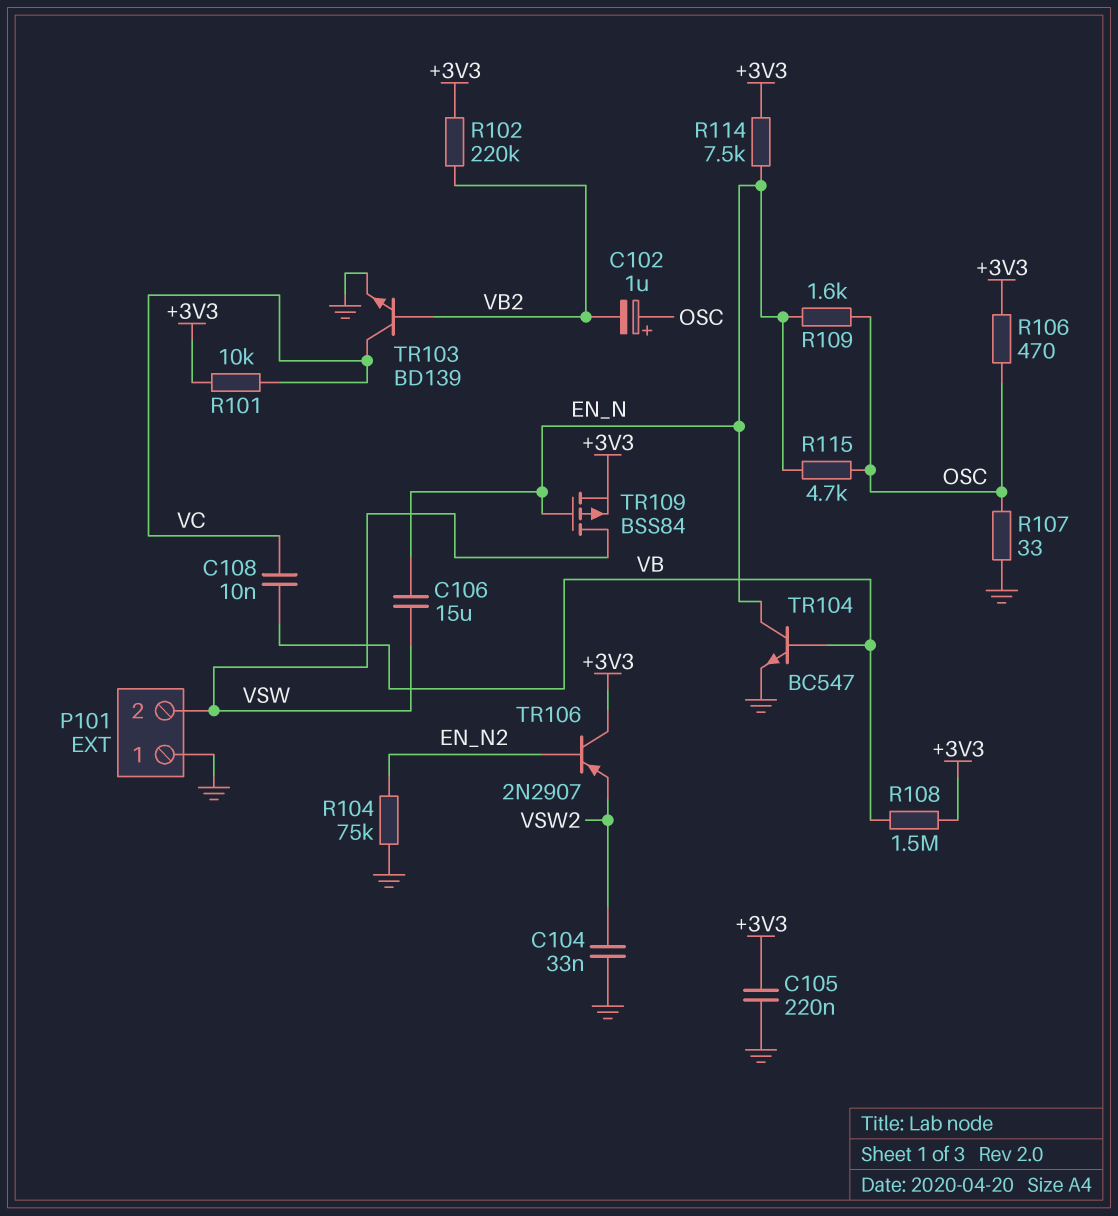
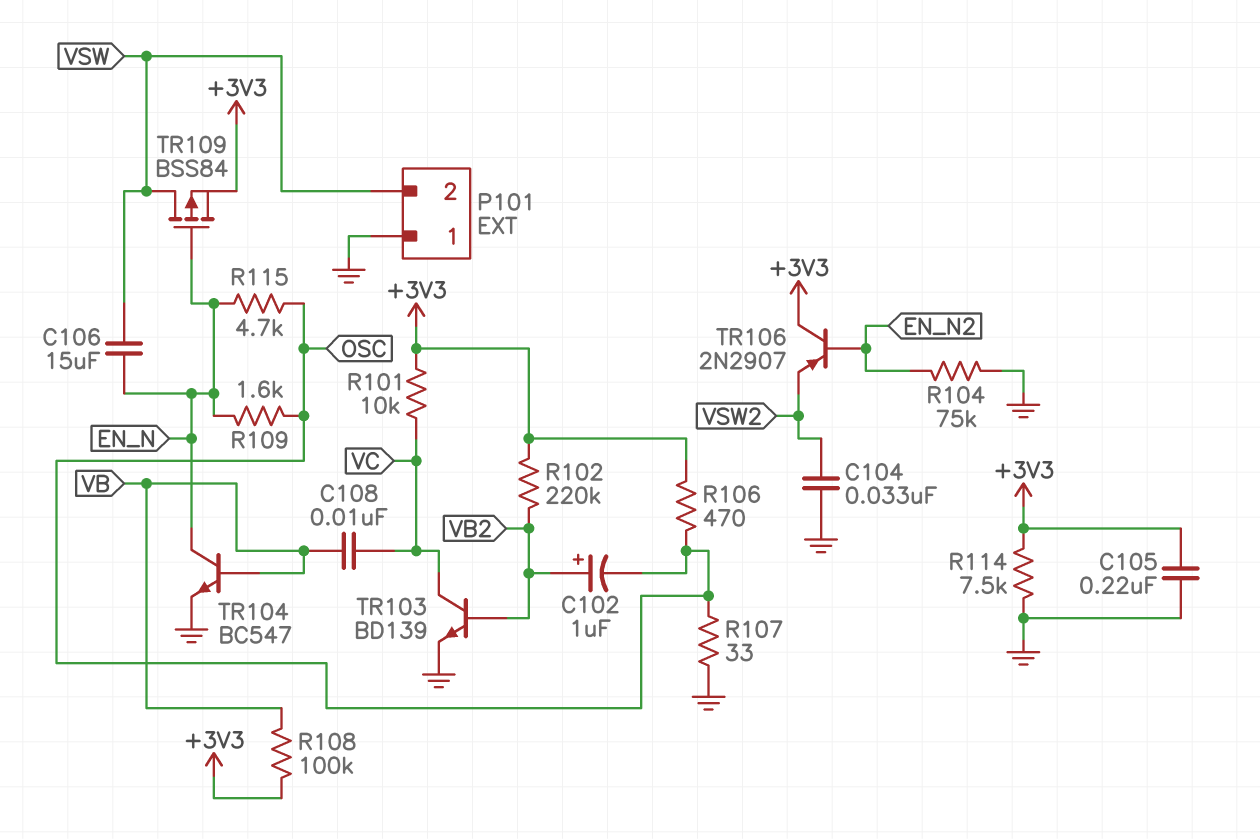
C102: 1uF (plus OSC, minus VB2) -> 1uF (plus VB2, minus OSC)
R108: 1.5M (+3V3, VB) -> 100k (+3V3, VB)
R114: 7.5k (+3V3, EN_N) -> 7.5k (+3V3, GND)

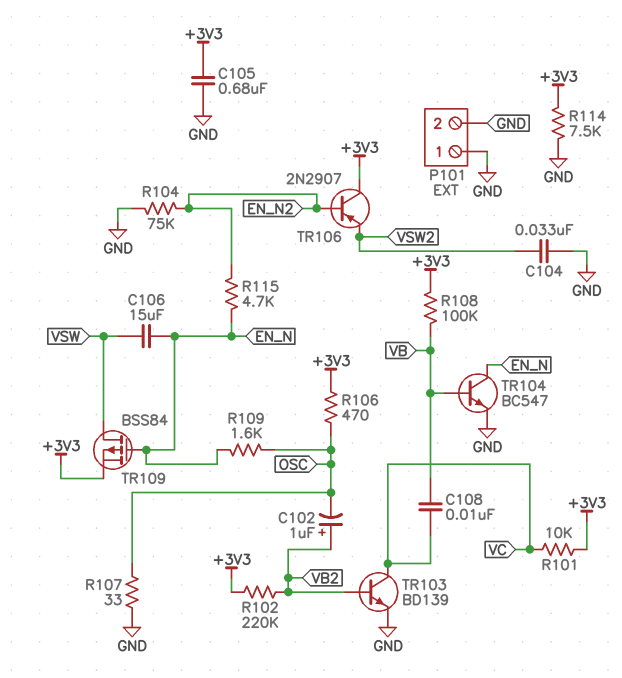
C105: 220nF (+3V3, GND) -> 680nF (+3V3, GND)
P101 pin 2: VSW -> GND
R115: 4.7k (EN_N, OSC) -> 4.7k (EN_N, EN_N2)

